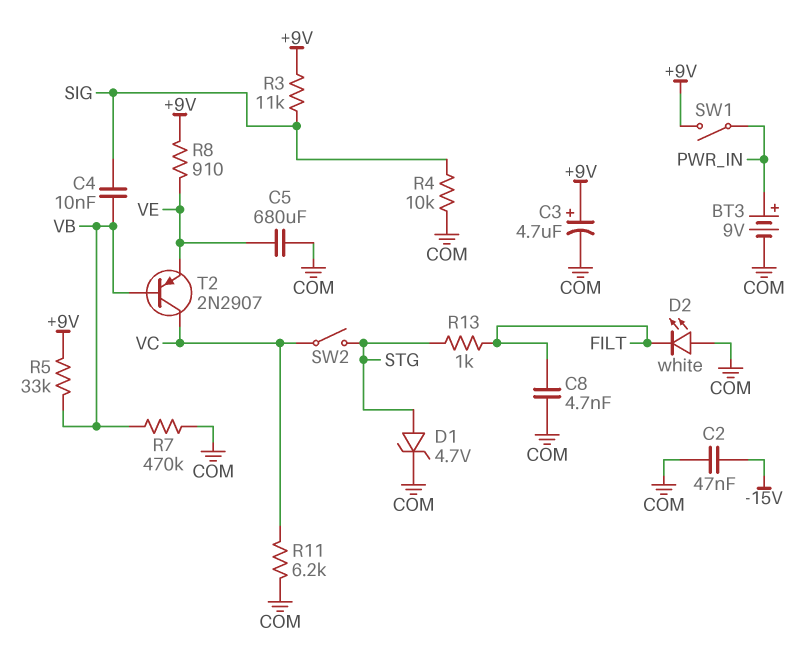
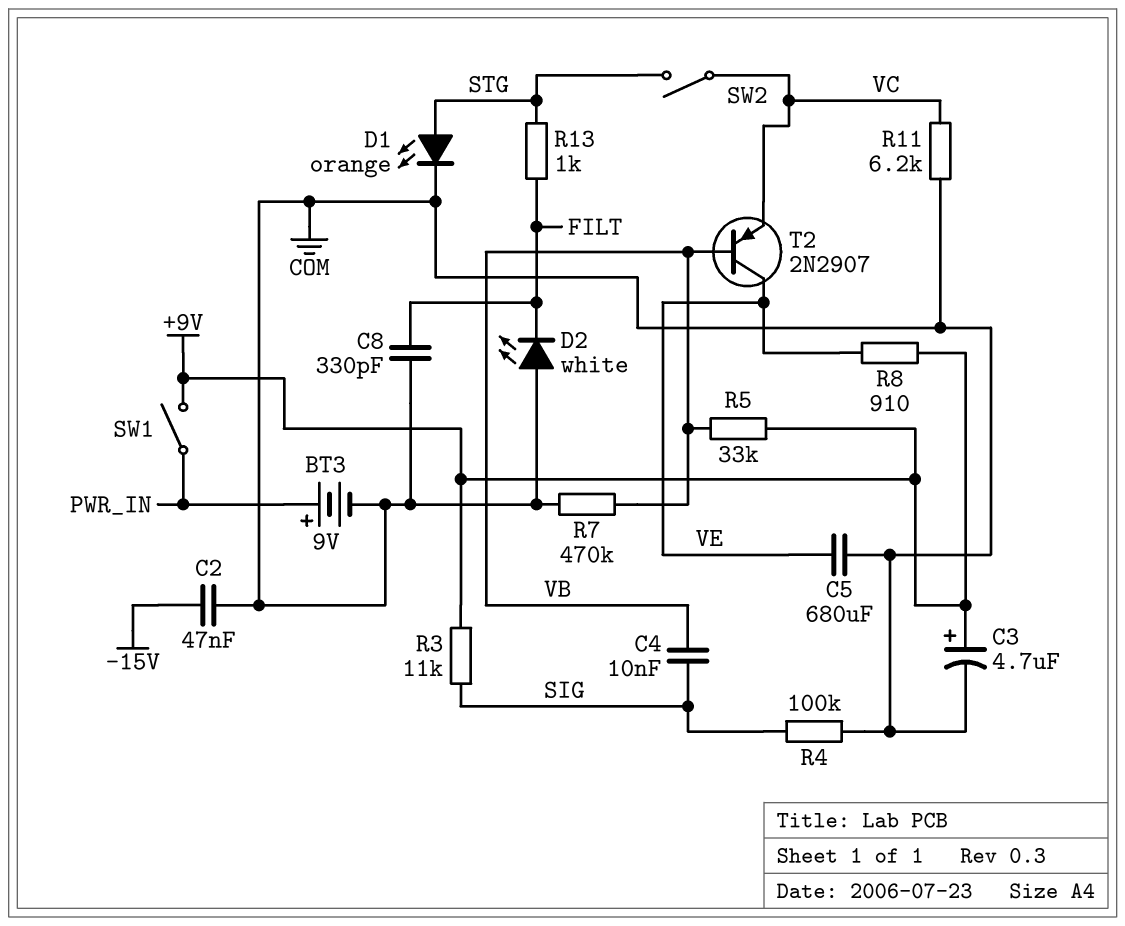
C8: 4.7nF (COM, FILT) -> 330pF (COM, FILT)
D1: zener 4.7V (A STG, K COM) -> LED orange (A STG, K COM)
R4: 10k (COM, SIG) -> 100k (COM, SIG)
T2: PNP 2N2907 (B VB, C VC, E VE) -> PNP 2N2907 (B VB, C VE, E VC)

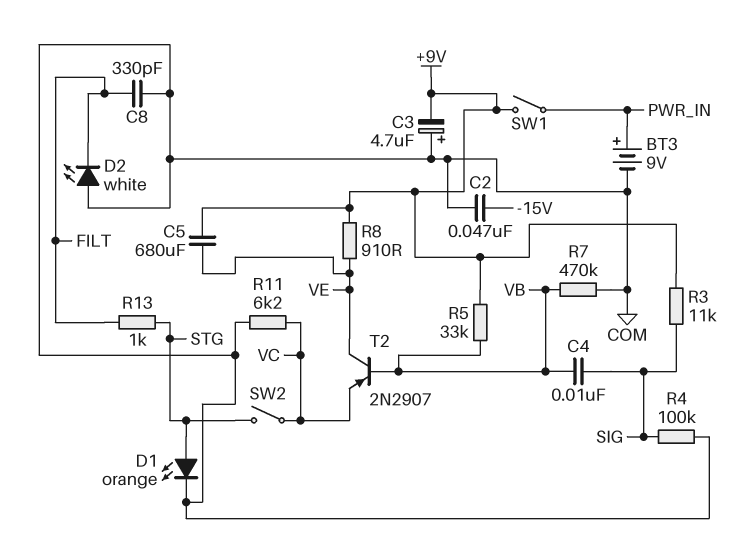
C3: 4.7uF (plus +9V, minus COM) -> 4.7uF (plus COM, minus +9V)
C5: 680uF (COM, VE) -> 680uF (+9V, VE)

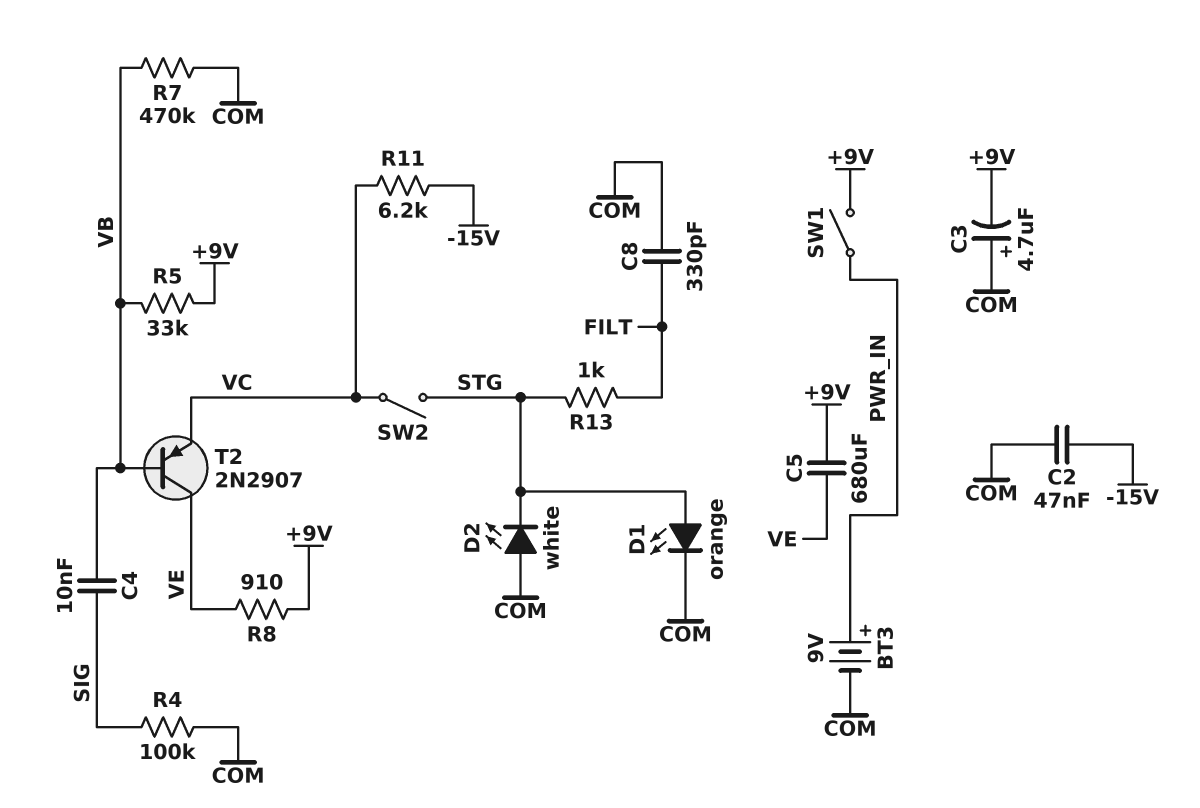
D2: LED white (A COM, K FILT) -> LED white (A COM, K STG)
R3: 11k (+9V, SIG) -> none
R11: 6.2k (COM, VC) -> 6.2k (-15V, VC)

